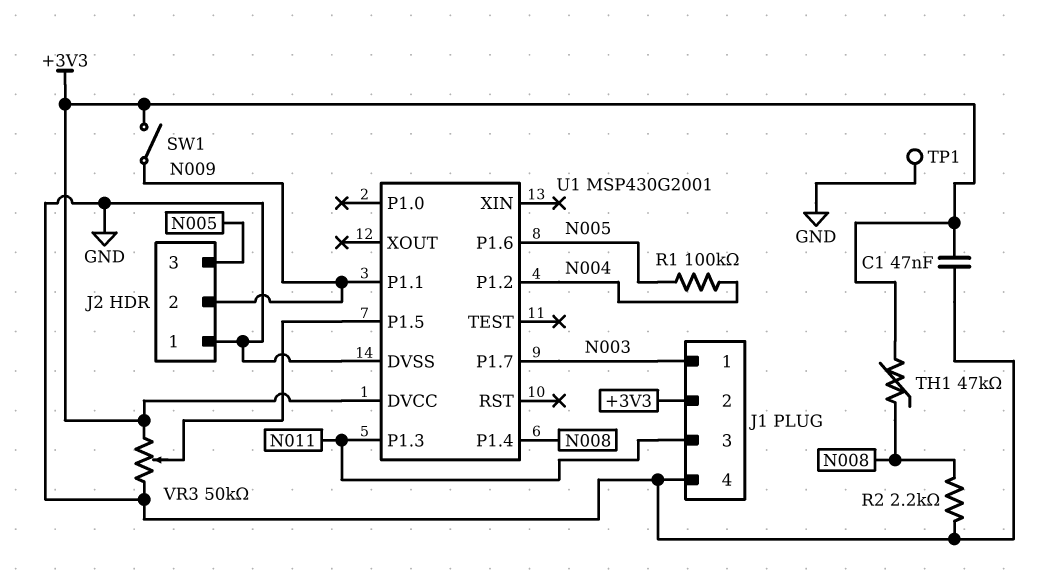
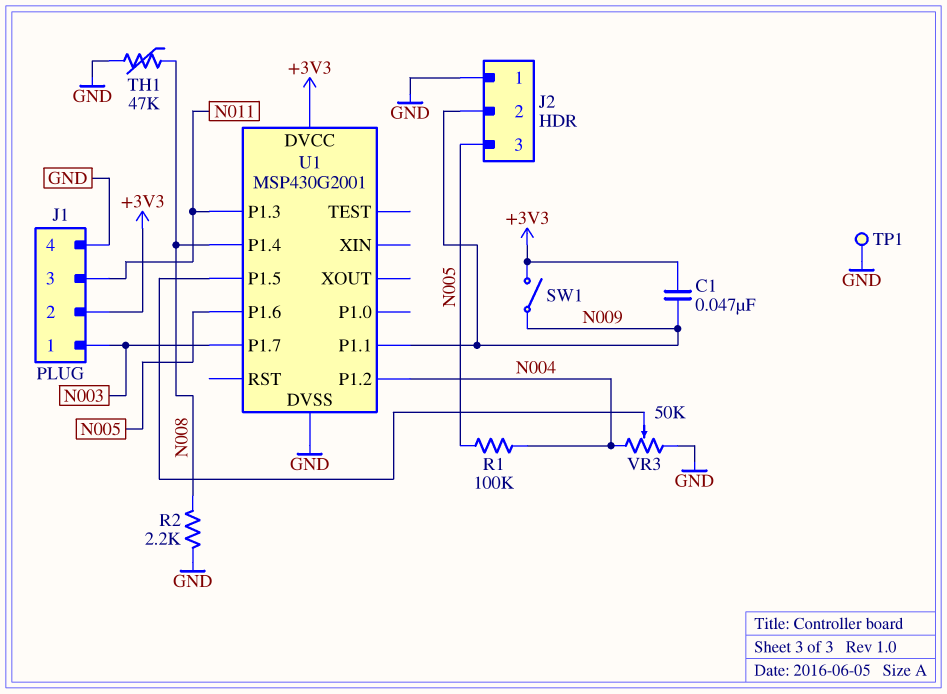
C1: 47nF (+3V3, GND) -> 47nF (+3V3, N009)
TH1: 47k (+3V3, N008) -> 47k (GND, N008)
VR3: 50k (+3V3, GND, wiper U1/P1.5) -> 50k (GND, N004, wiper U1/P1.5)

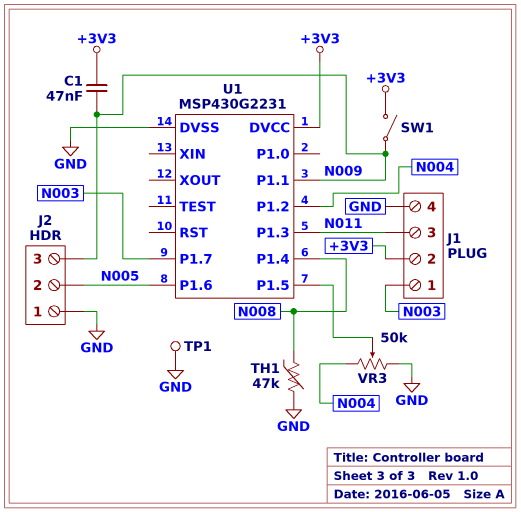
J2 pin 2: N009 -> N005
J2 pin 3: N005 -> N009
R1: 100k (N004, N005) -> none
R2: 2.2k (GND, N008) -> none
U1: MSP430G2001 -> MSP430G2231

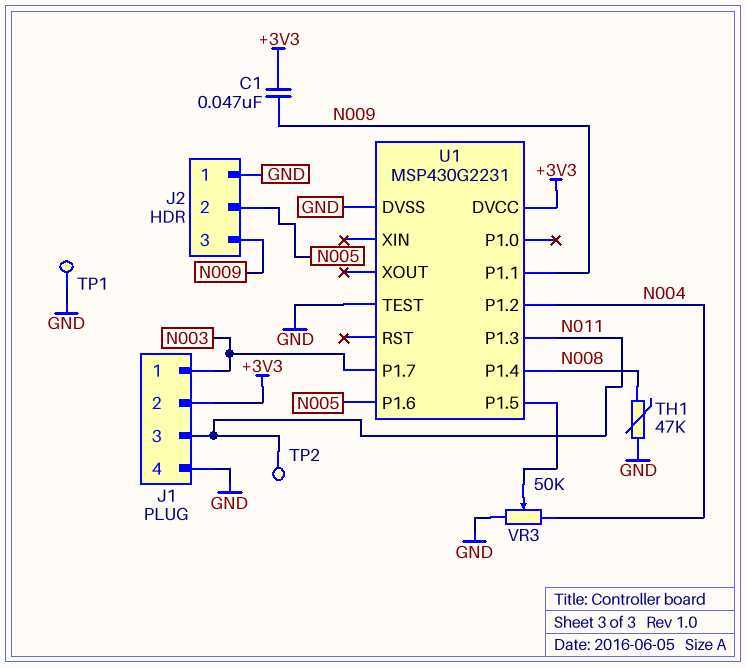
SW1: switch (+3V3, N009) -> none
TP2: none -> test point (N011)
U1 pin TEST: none -> GND

